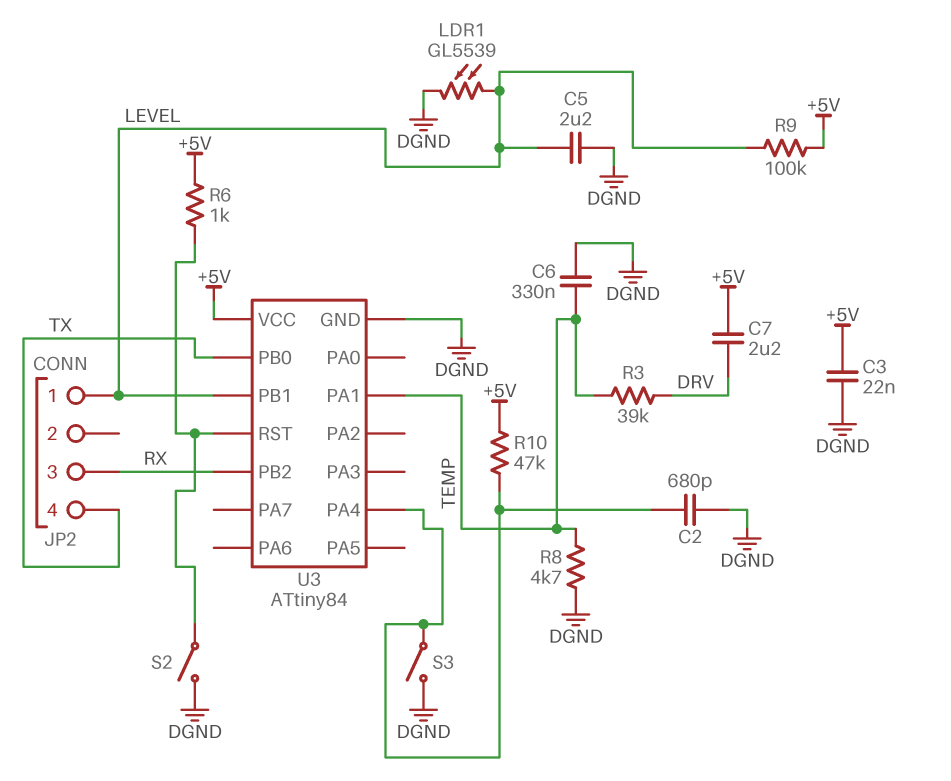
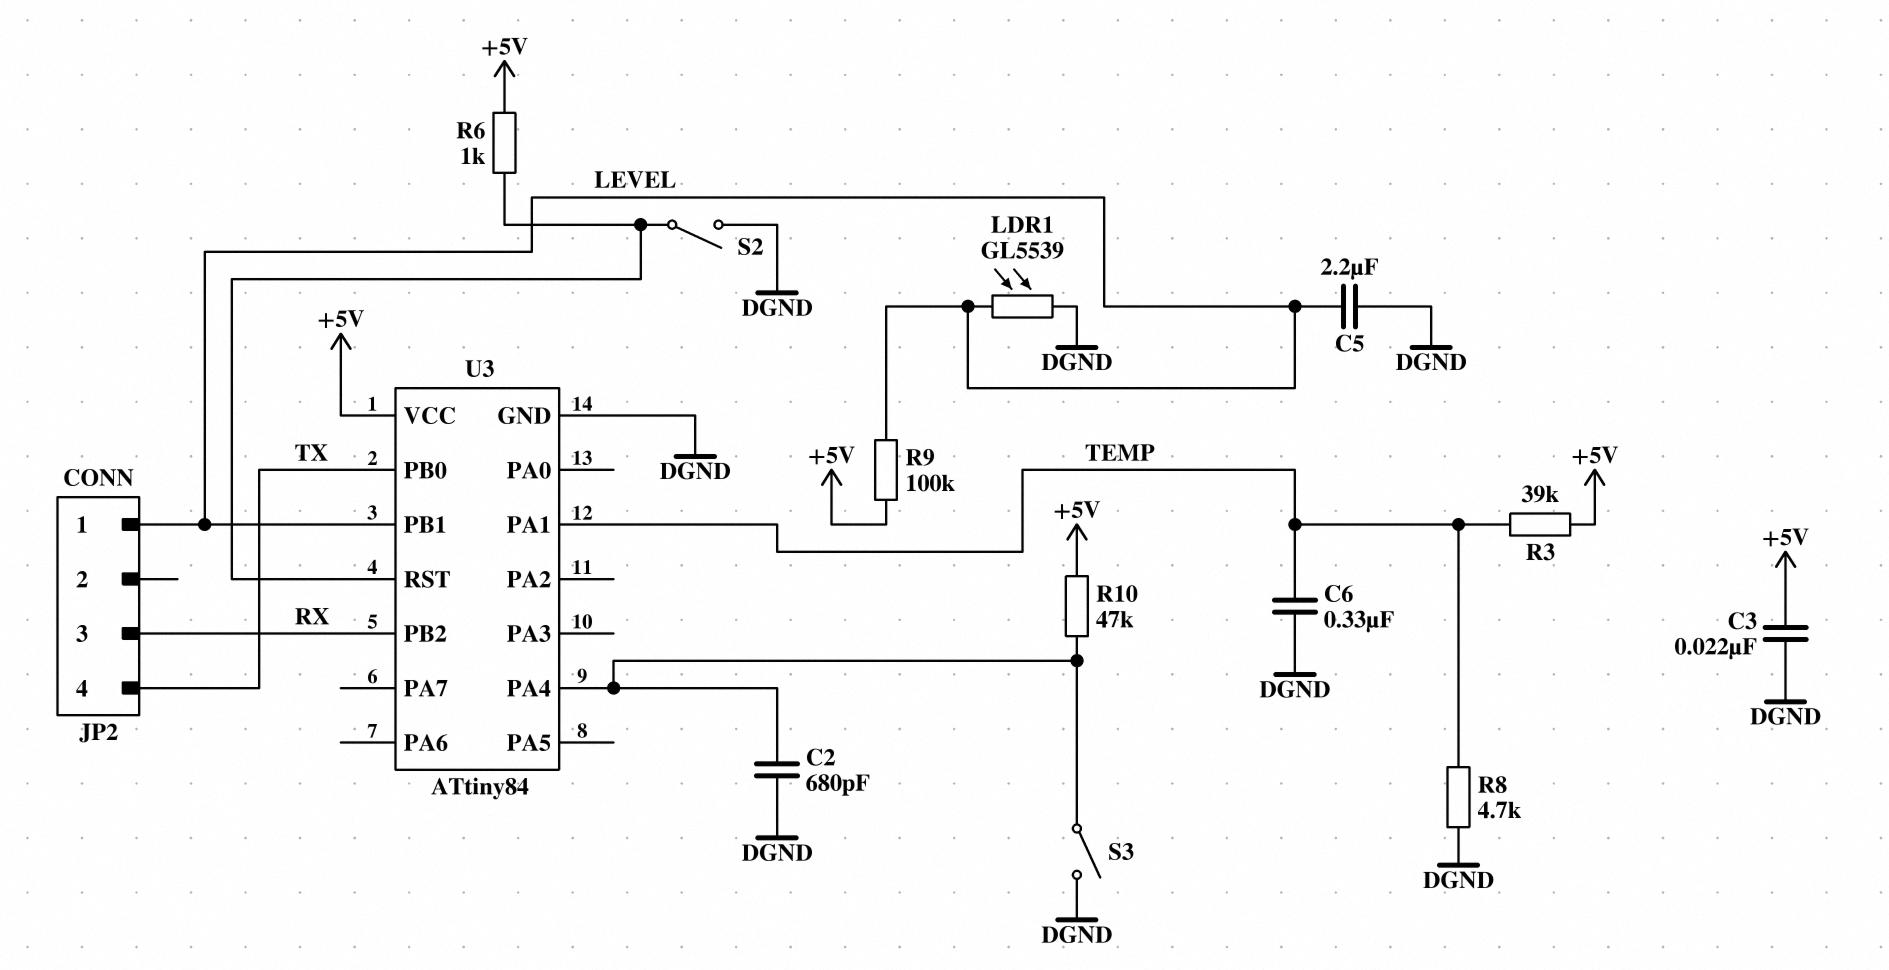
C7: 2.2uF (+5V, DRV) -> none
R3: 39k (DRV, TEMP) -> 39k (+5V, TEMP)

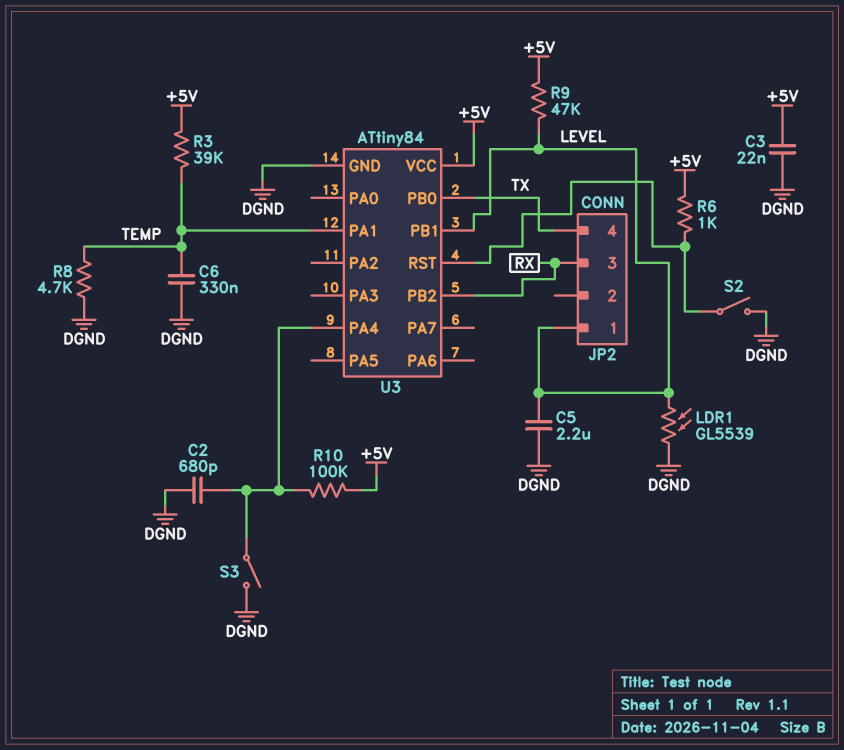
R9: 100k (+5V, LEVEL) -> 47k (+5V, LEVEL)
R10: 47k (+5V, U3/PA4) -> 100k (+5V, U3/PA4)

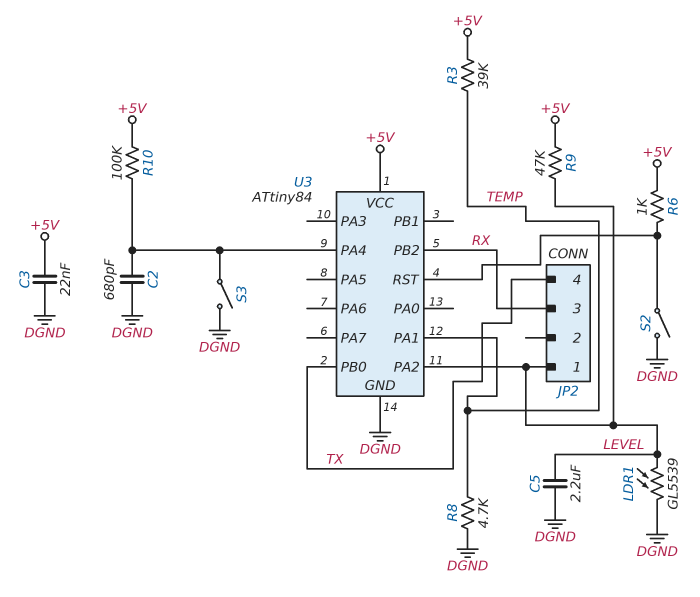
C6: 330nF (DGND, TEMP) -> none
U3 pin PA2: none -> LEVEL
U3 pin PB1: LEVEL -> none

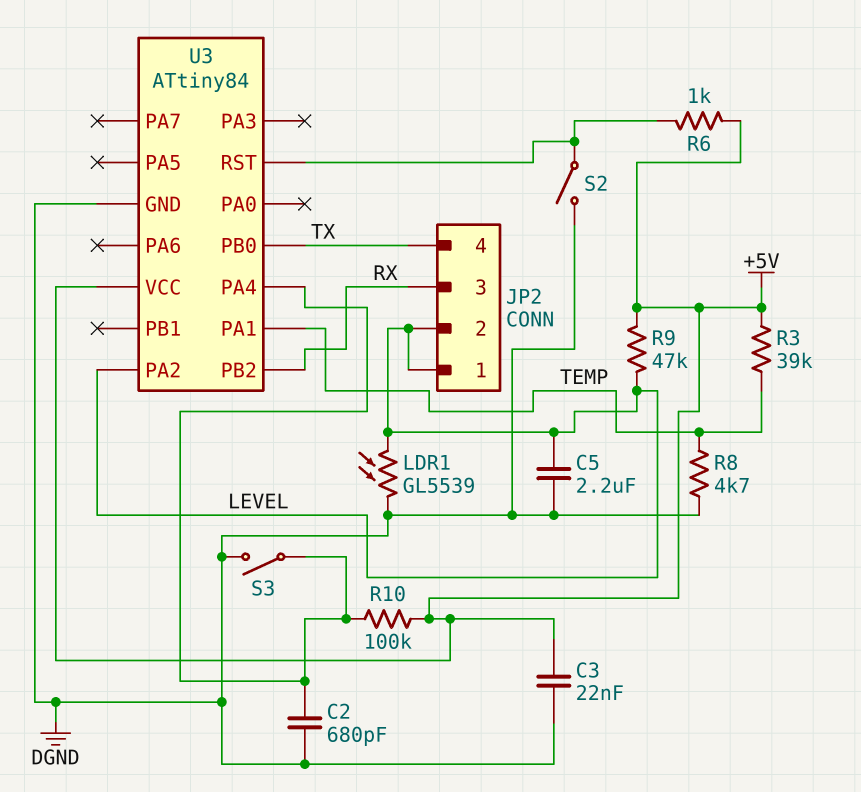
JP2 pin 2: none -> LEVEL

